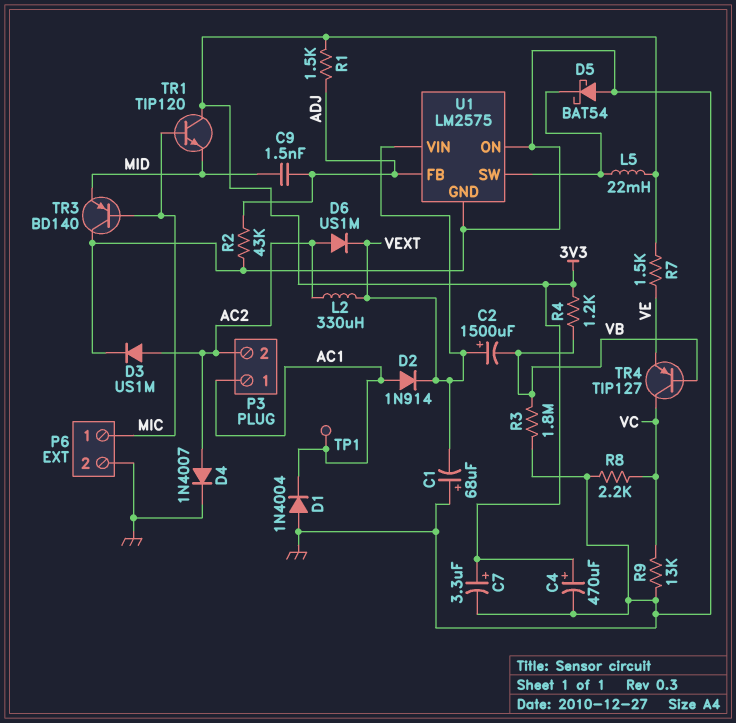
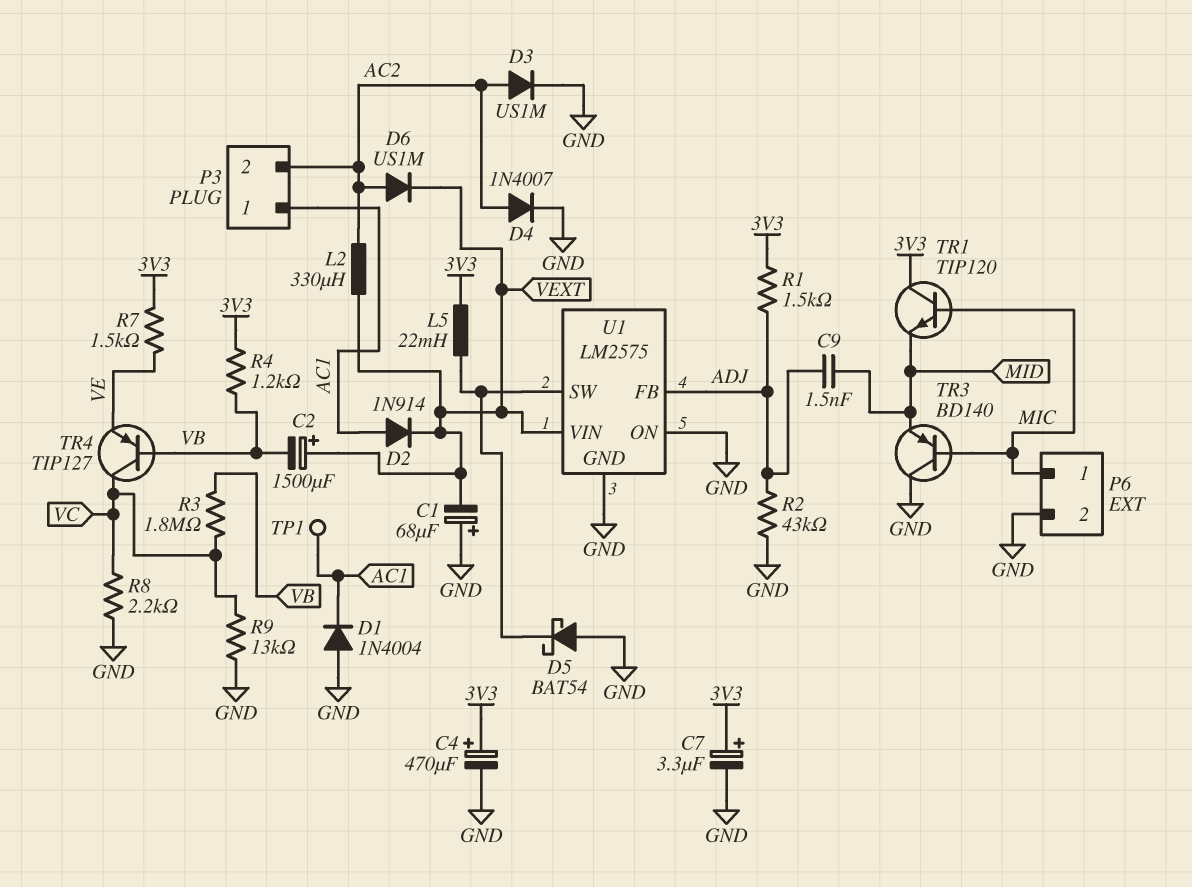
R3: 1.8M (GND, VB) -> 1.8M (VB, VC)

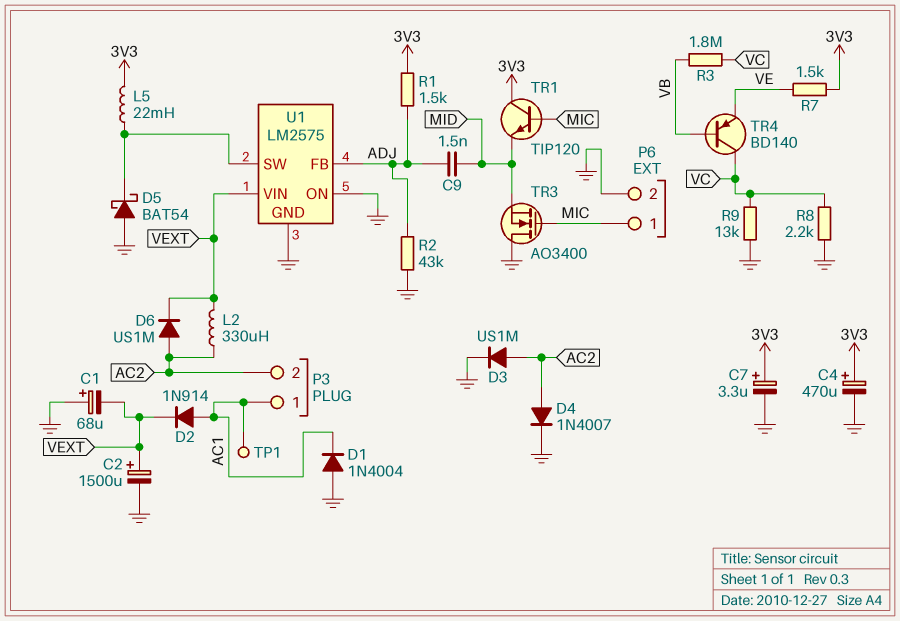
C2: 1500uF (plus VEXT, minus VB) -> 1500uF (plus VEXT, minus GND)
R4: 1.2k (3V3, VB) -> none
TR3: PNP BD140 (B MIC, C GND, E MID) -> NMOS AO3400 (G MIC, D GND, S MID)
TR4: PNP TIP127 (B VB, C VC, E VE) -> PNP BD140 (B VB, C VC, E VE)

